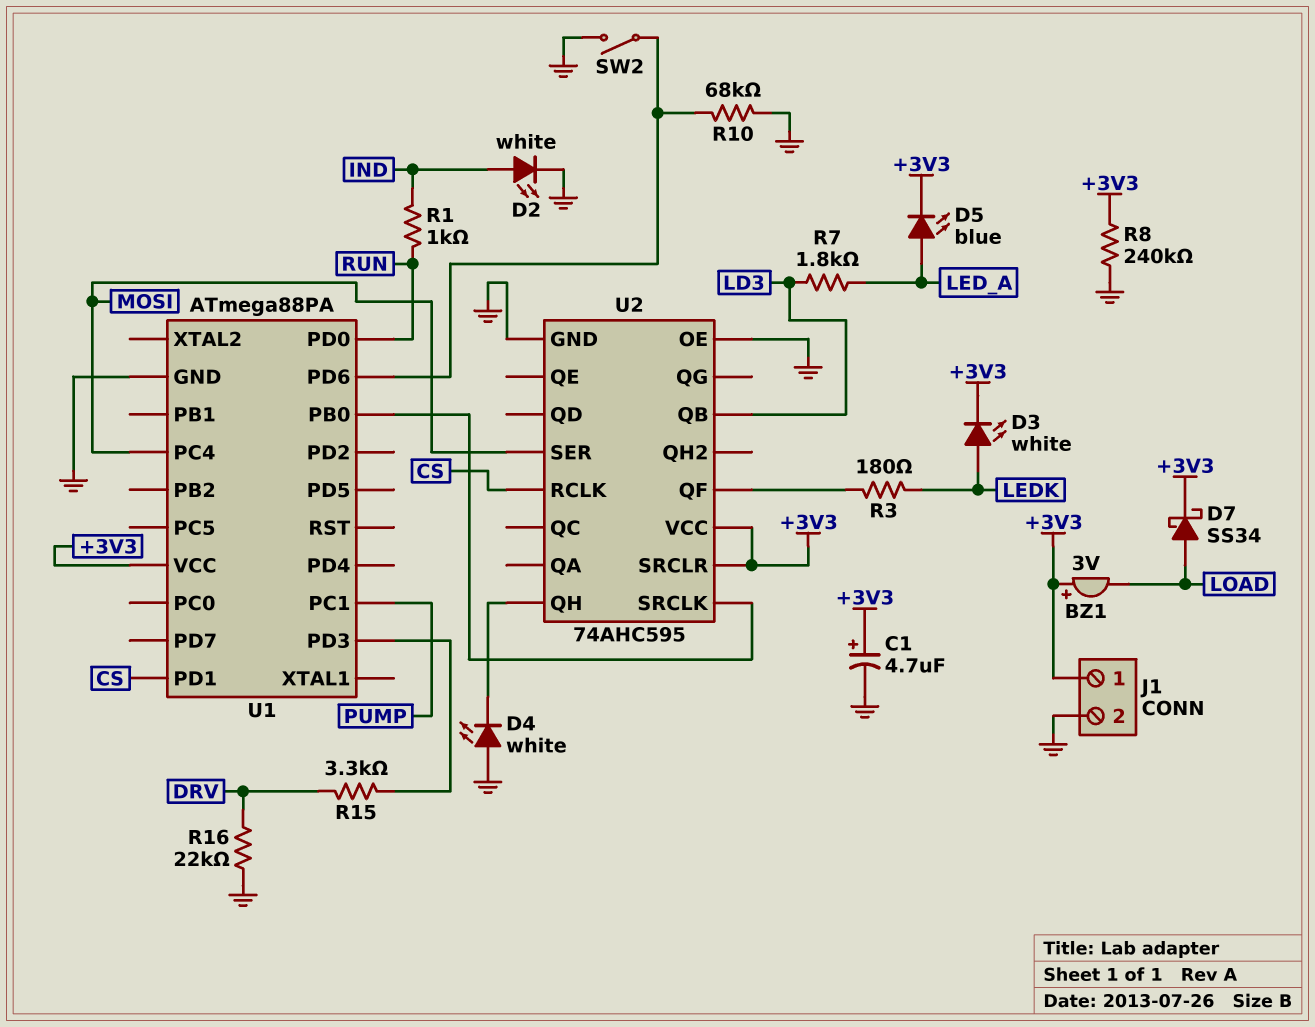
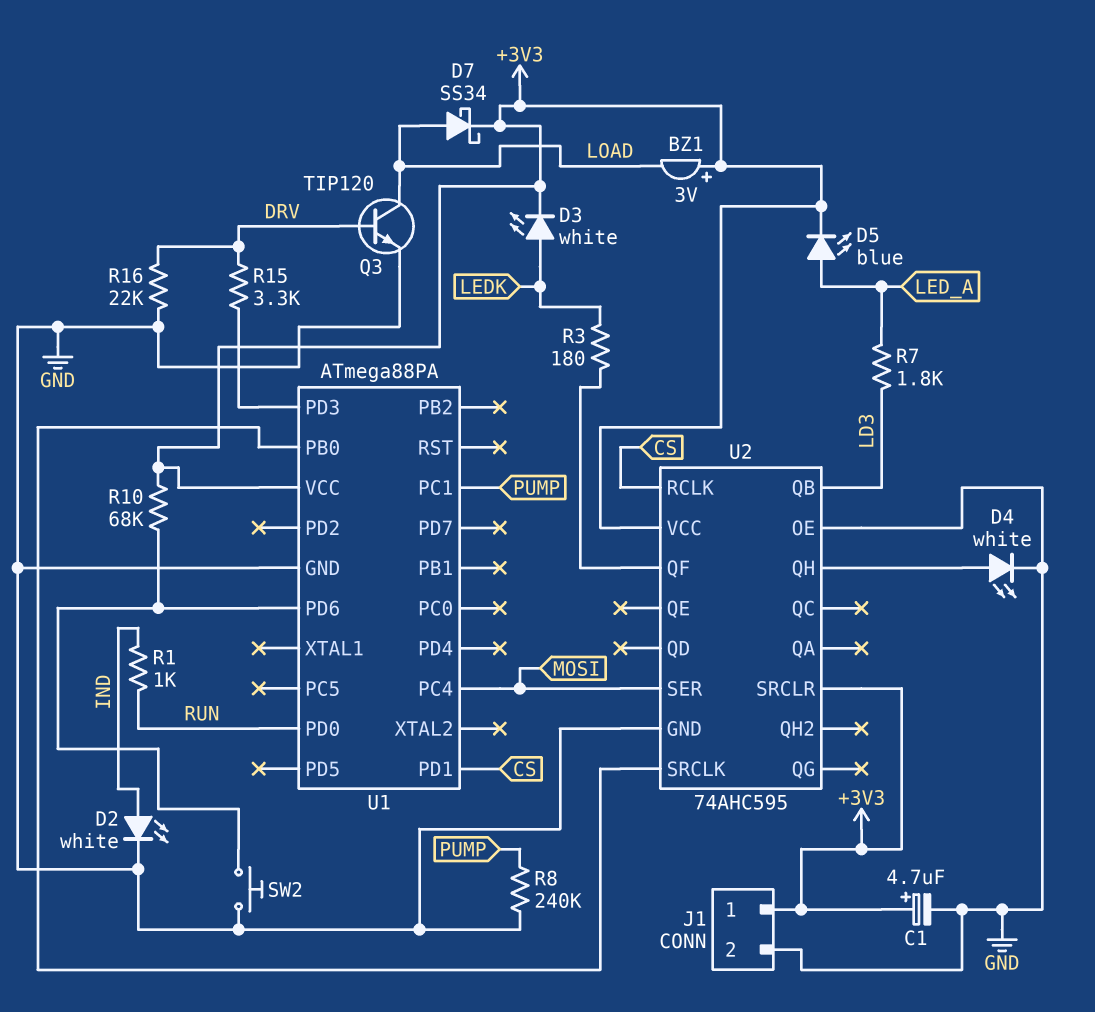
D4: LED white (A GND, K U2/QH) -> LED white (A U2/QH, K GND)
Q3: none -> NPN TIP120 (B DRV, C LOAD, E GND)
R8: 240k (+3V3, GND) -> 240k (GND, PUMP)
R10: 68k (GND, U1/PD6) -> 68k (+3V3, U1/PD6)
SW2: switch (GND, U1/PD6) -> button (GND, U1/PD6)

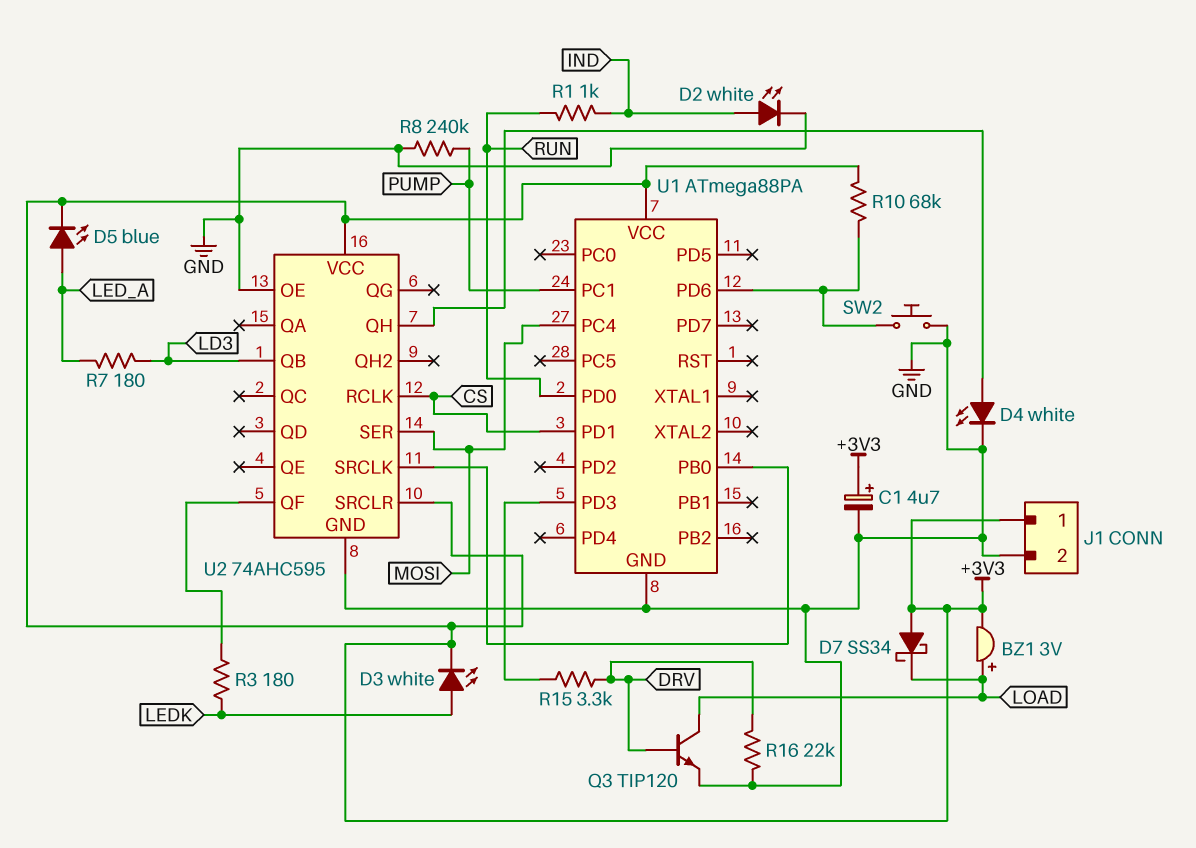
BZ1: buzzer 3V (plus +3V3, minus LOAD) -> buzzer 3V (plus LOAD, minus +3V3)
D7: schottky SS34 (A LOAD, K +3V3) -> schottky SS34 (A +3V3, K LOAD)
R7: 1.8k (LD3, LED_A) -> 180 (LD3, LED_A)

